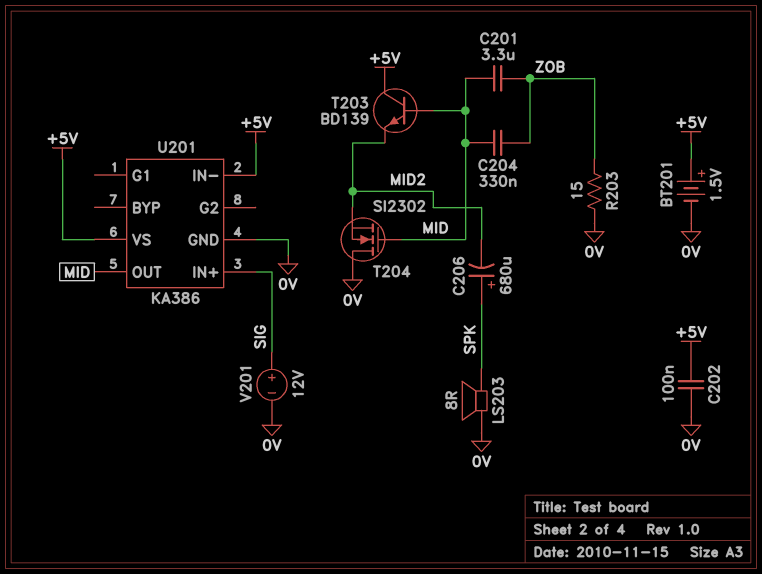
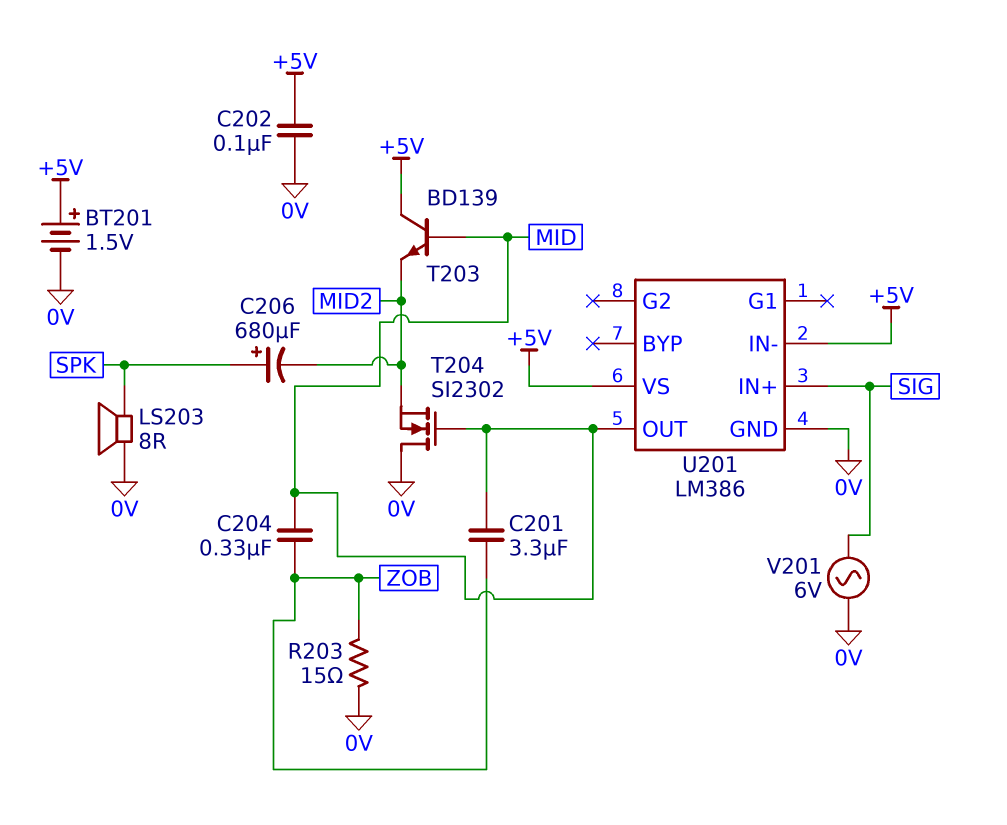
U201: KA386 -> LM386
V201: 12V (plus SIG, minus 0V) -> AC 6V (0V, SIG)

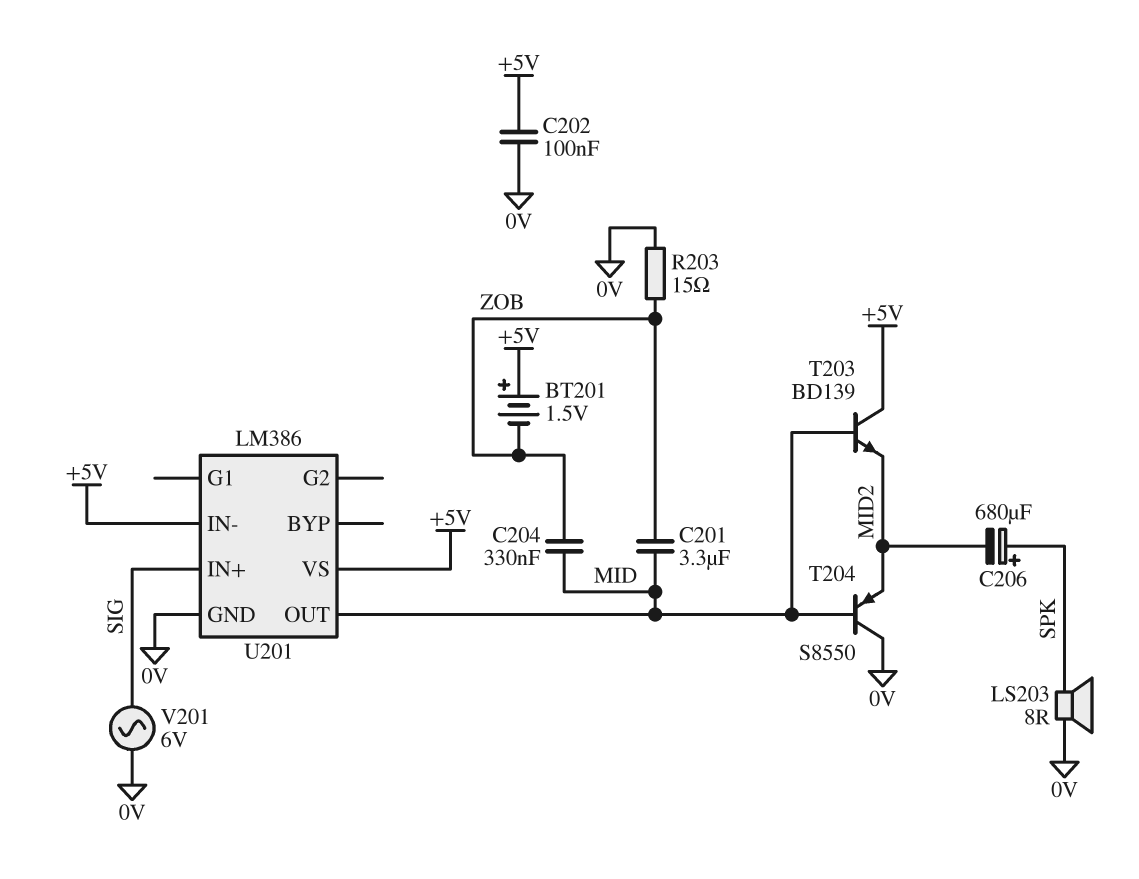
BT201: 1.5V (plus +5V, minus 0V) -> 1.5V (plus +5V, minus ZOB)
T204: NMOS SI2302 (G MID, D 0V, S MID2) -> PNP S8550 (B MID, C 0V, E MID2)

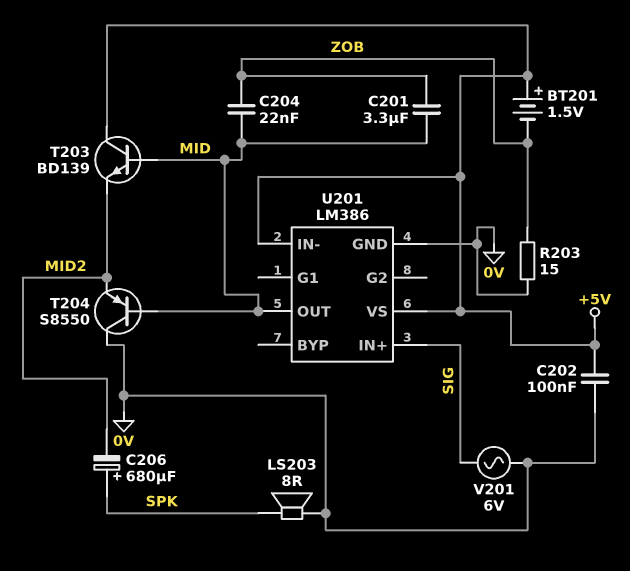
C204: 330nF (MID, ZOB) -> 22nF (MID, ZOB)

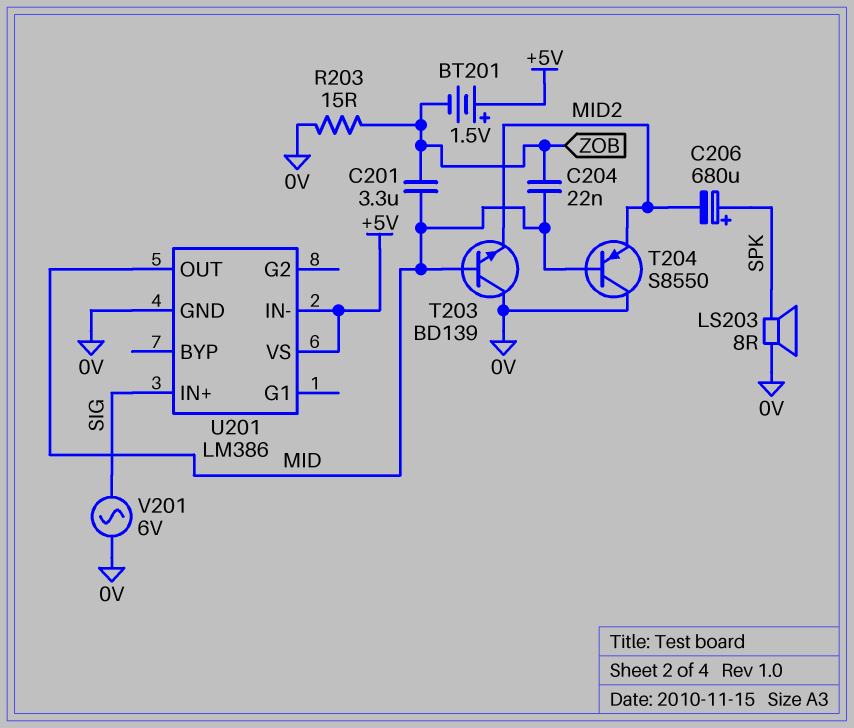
C202: 100nF (+5V, 0V) -> none
T203: NPN BD139 (B MID, C +5V, E MID2) -> NPN BD139 (B MID, C 0V, E MID2)

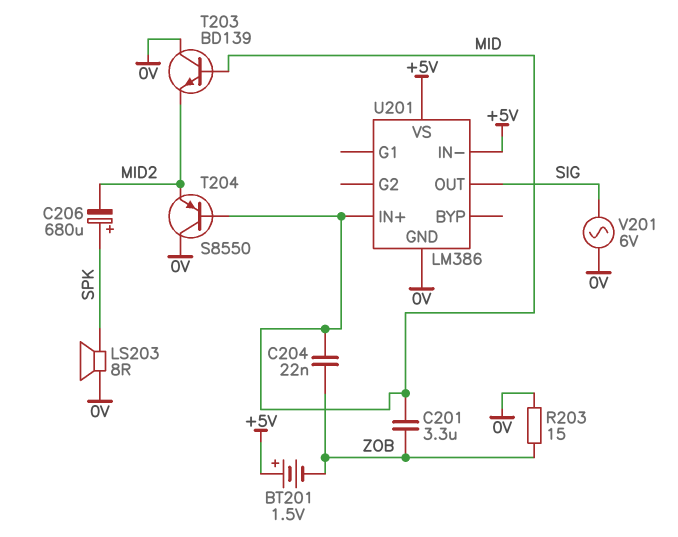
U201 pin IN+: SIG -> MID
U201 pin OUT: MID -> SIG

